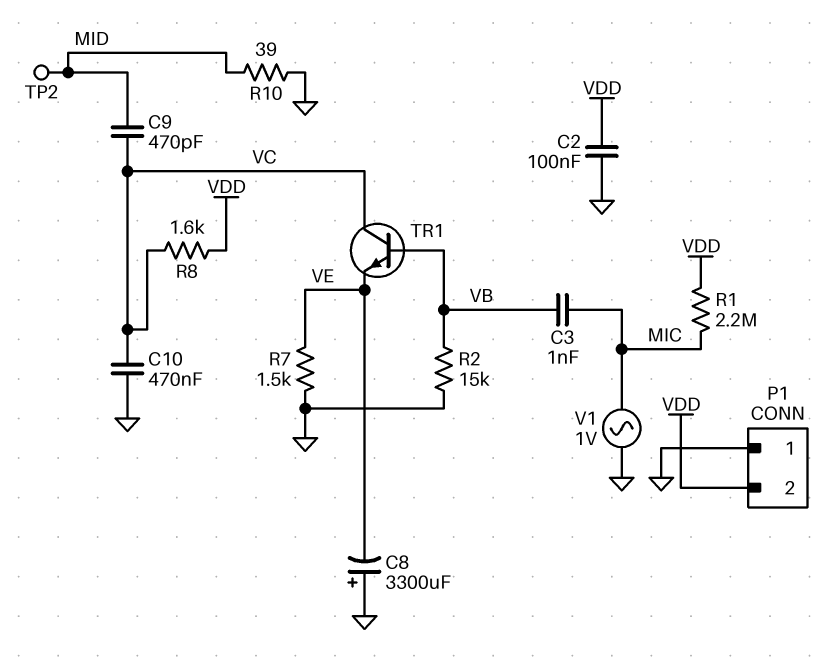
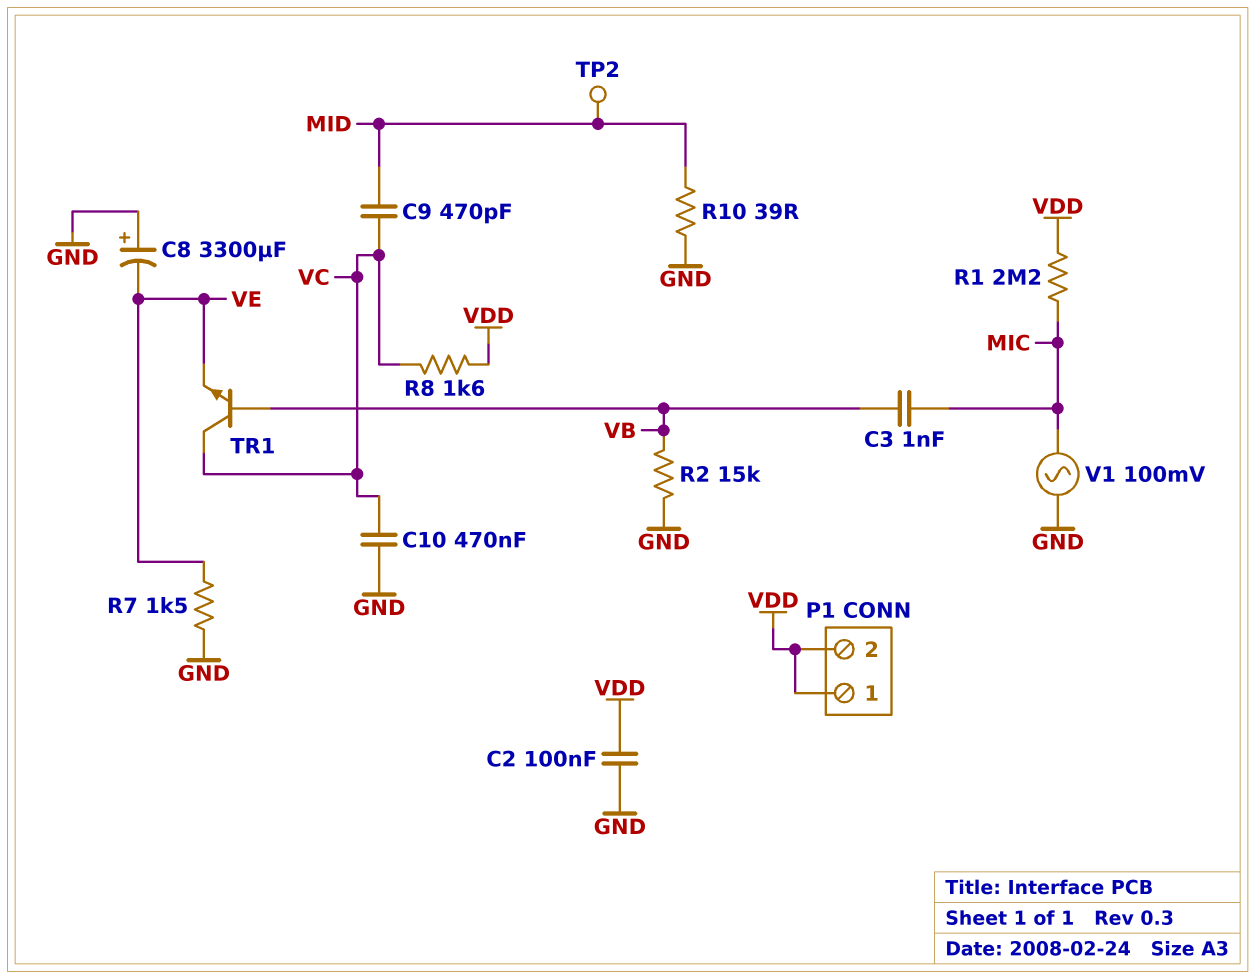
P1 pin 1: GND -> VDD
V1: AC 1V (GND, MIC) -> AC 100mV (GND, MIC)

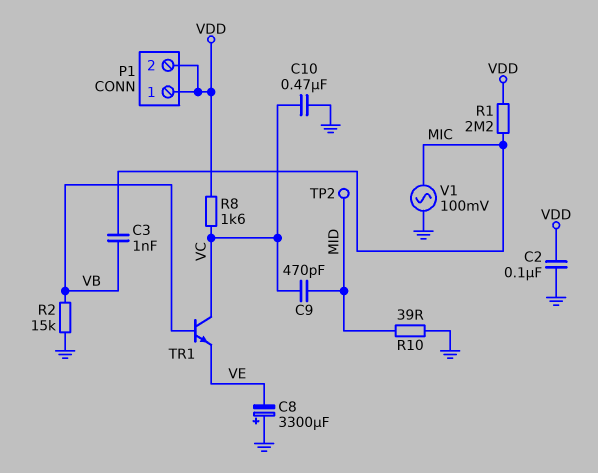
R7: 1.5k (GND, VE) -> none

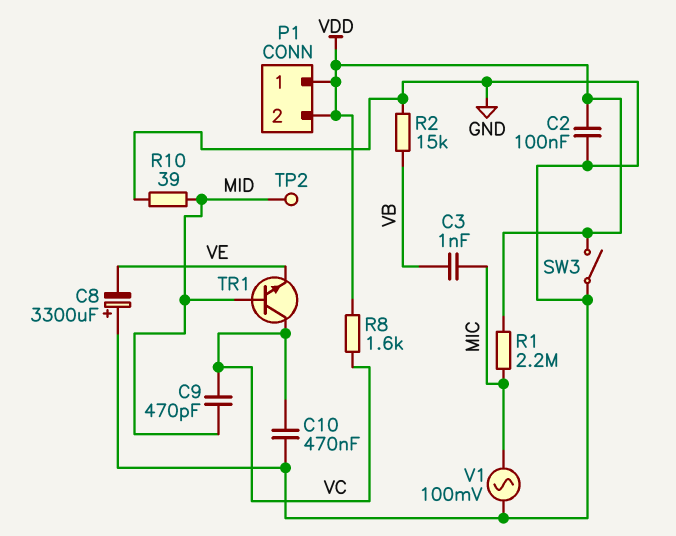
SW3: none -> switch (GND, VDD)
TR1: NPN (B VB, C VC, E VE) -> NPN (B MID, C VC, E VE)

